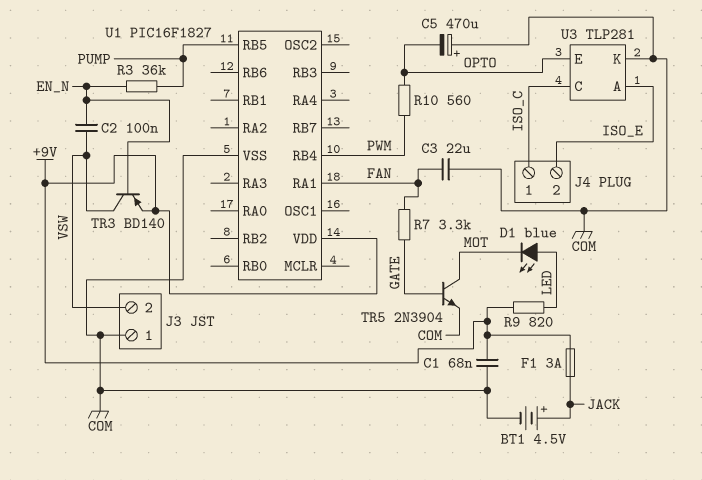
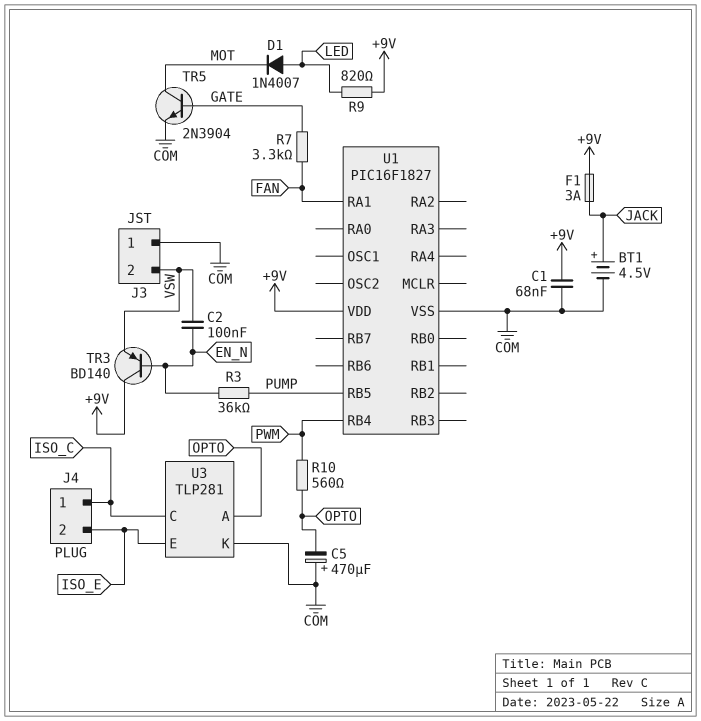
C3: 22uF (COM, FAN) -> none
D1: LED blue (A LED, K MOT) -> diode 1N4007 (A LED, K MOT)
TR3: PNP BD140 (B EN_N, C VSW, E +9V) -> PNP BD140 (B EN_N, C +9V, E VSW)
U3 pin A: ISO_E -> OPTO
U3 pin E: OPTO -> ISO_E

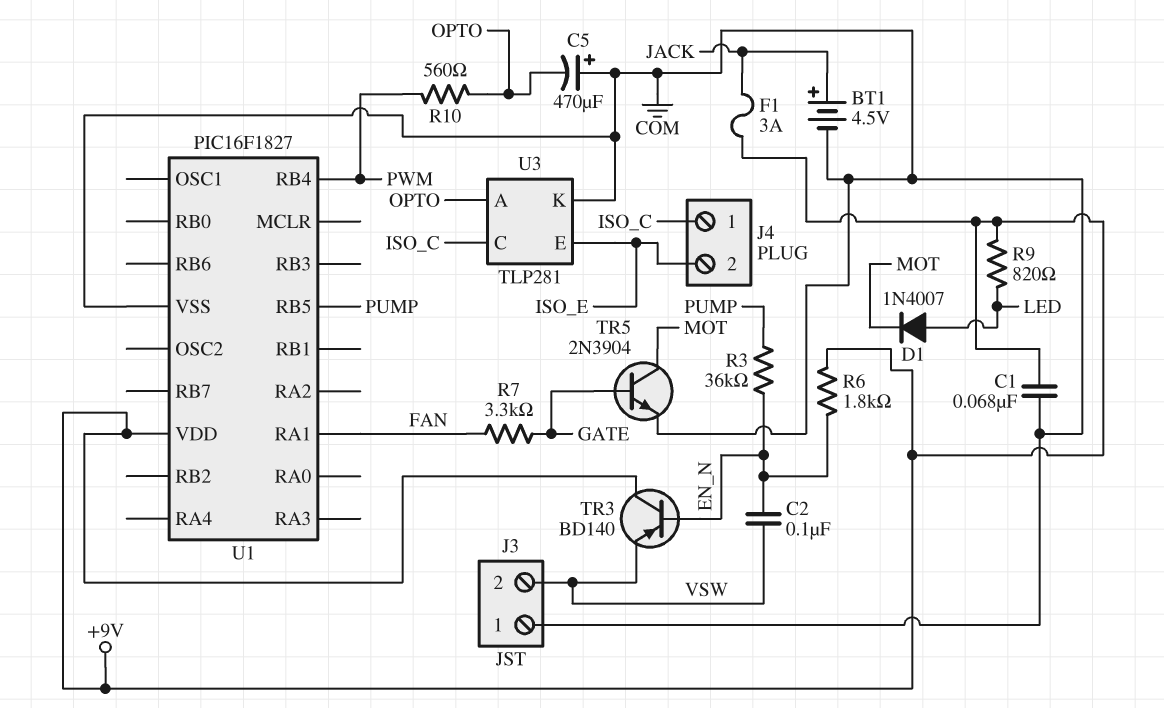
R6: none -> 1.8k (+9V, EN_N)

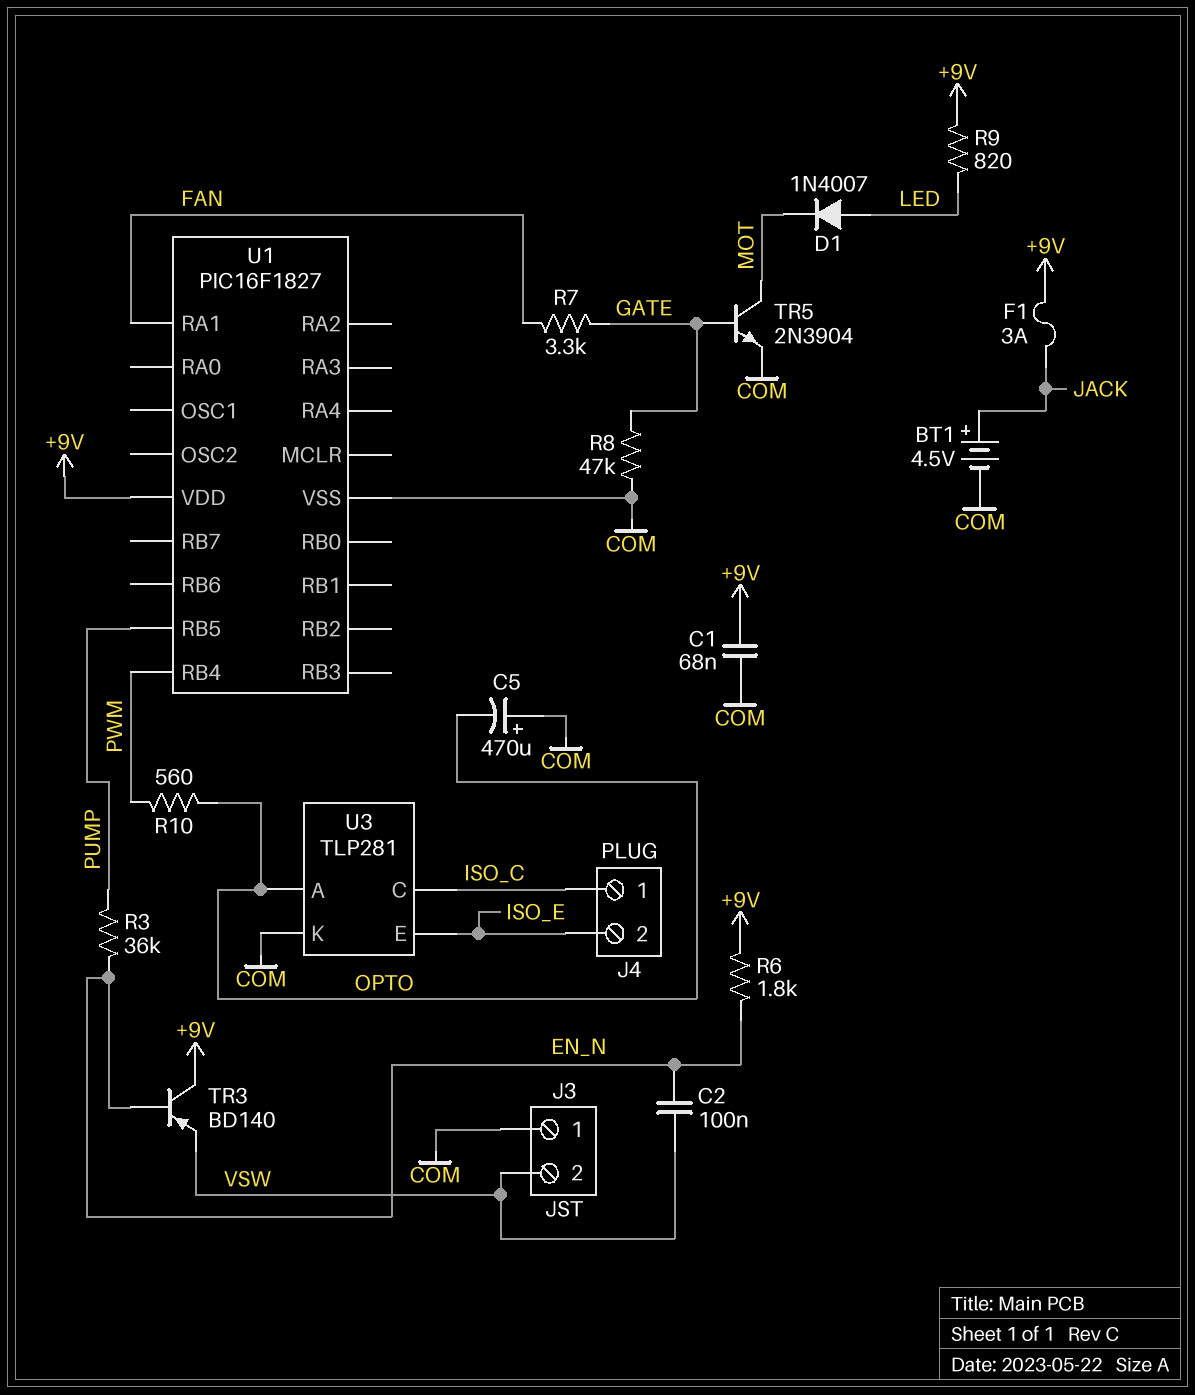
R8: none -> 47k (COM, GATE)

